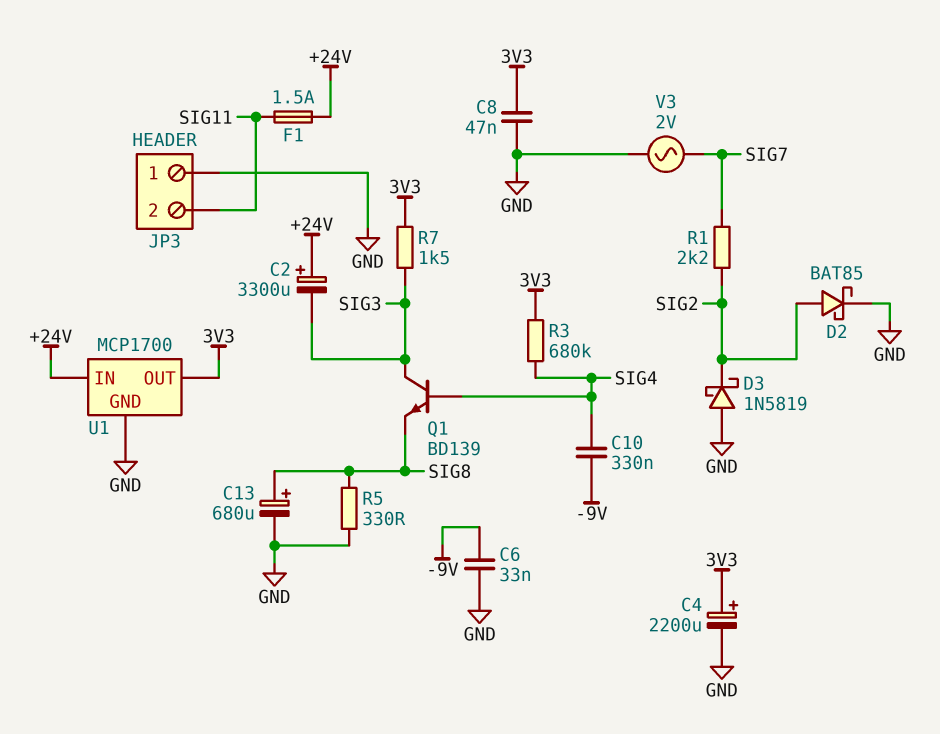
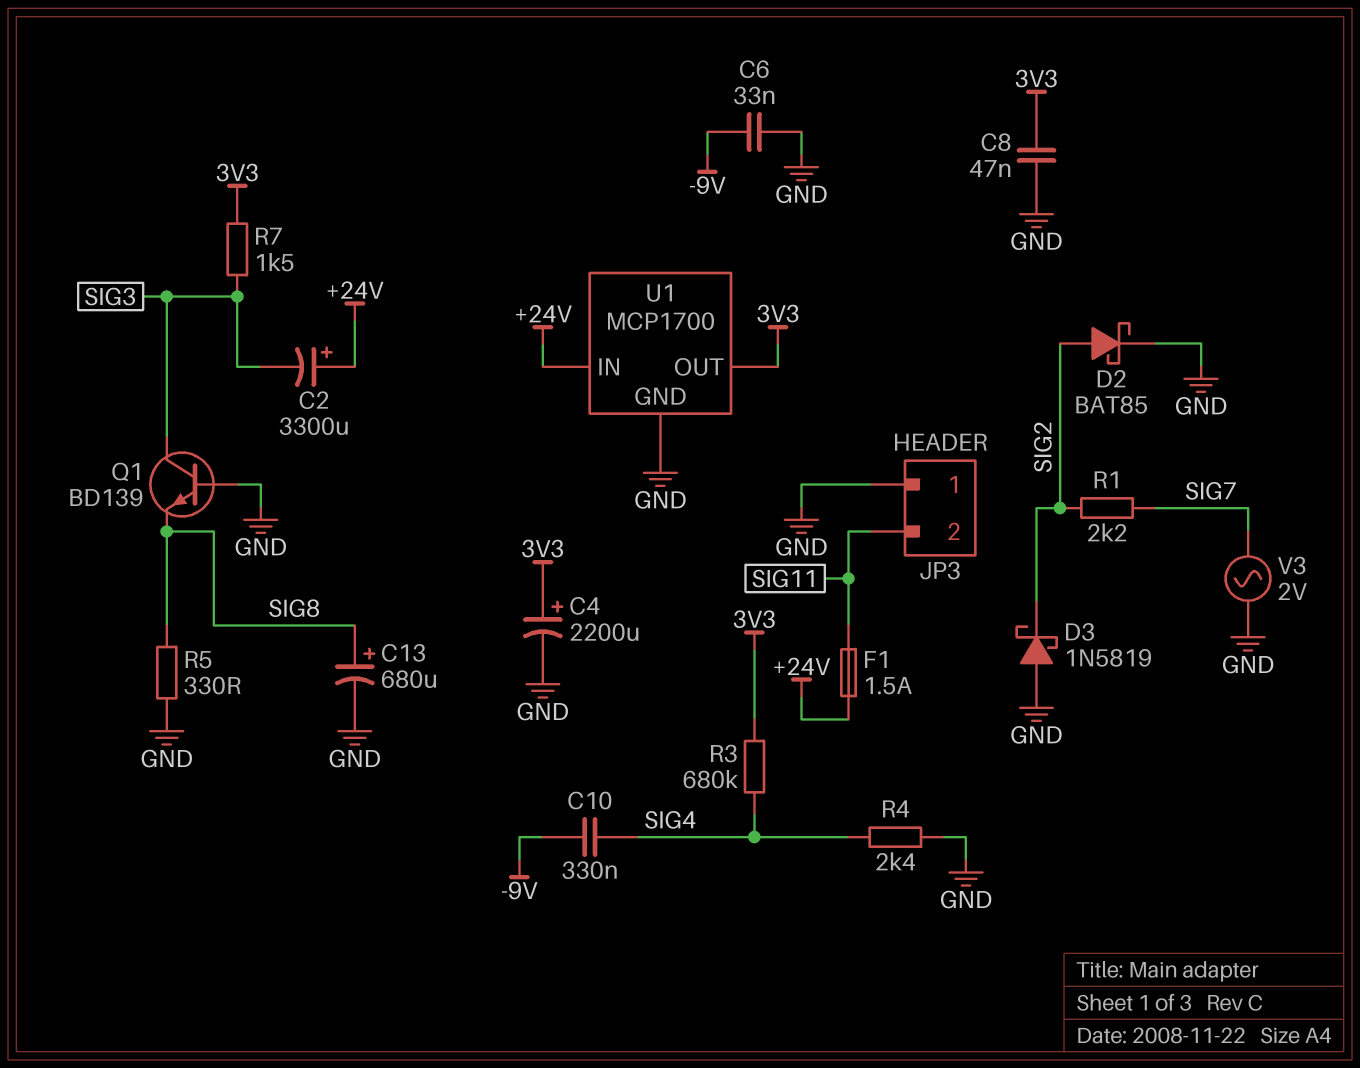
Q1: NPN BD139 (B SIG4, C SIG3, E SIG8) -> NPN BD139 (B GND, C SIG3, E SIG8)
R4: none -> 2.4k (GND, SIG4)

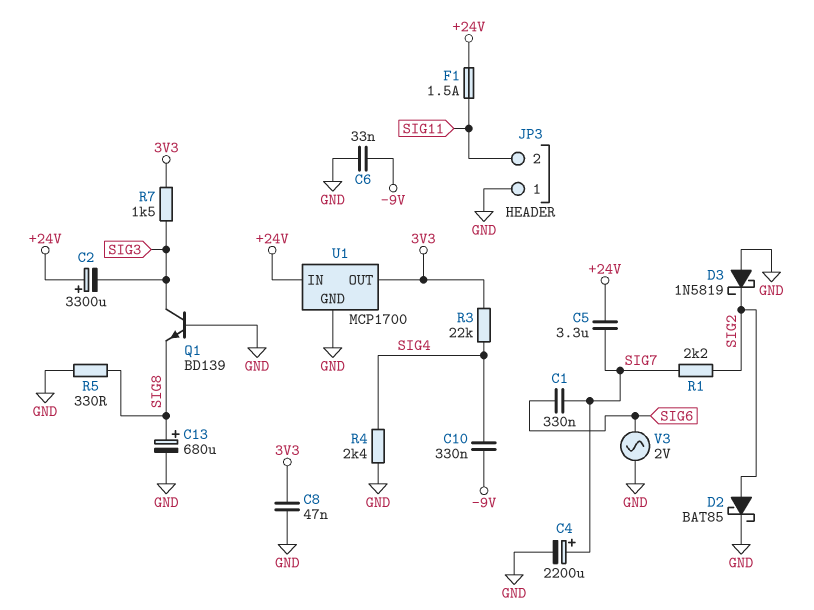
C1: none -> 330nF (SIG6, SIG7)
C4: 2200uF (plus 3V3, minus GND) -> 2200uF (plus SIG7, minus GND)
C5: none -> 3.3uF (+24V, SIG7)
R3: 680k (3V3, SIG4) -> 22k (3V3, SIG4)
V3: AC 2V (GND, SIG7) -> AC 2V (GND, SIG6)

